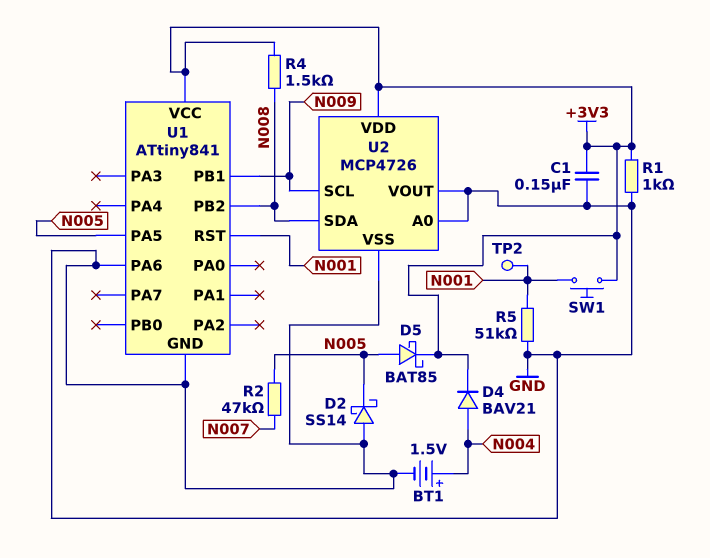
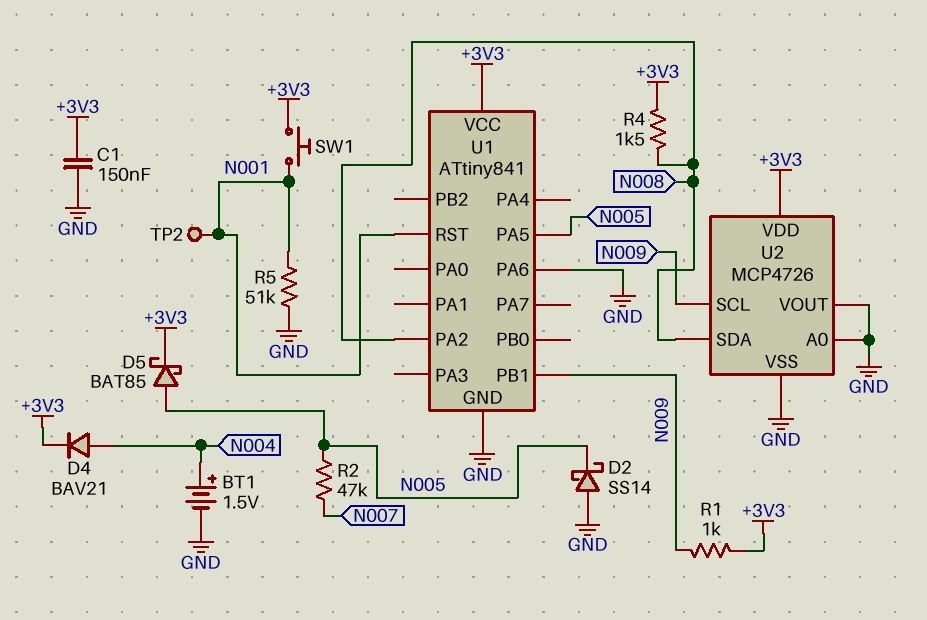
R1: 1k (+3V3, GND) -> 1k (+3V3, N009)
U1 pin PA2: none -> N008
U1 pin PB2: N008 -> none

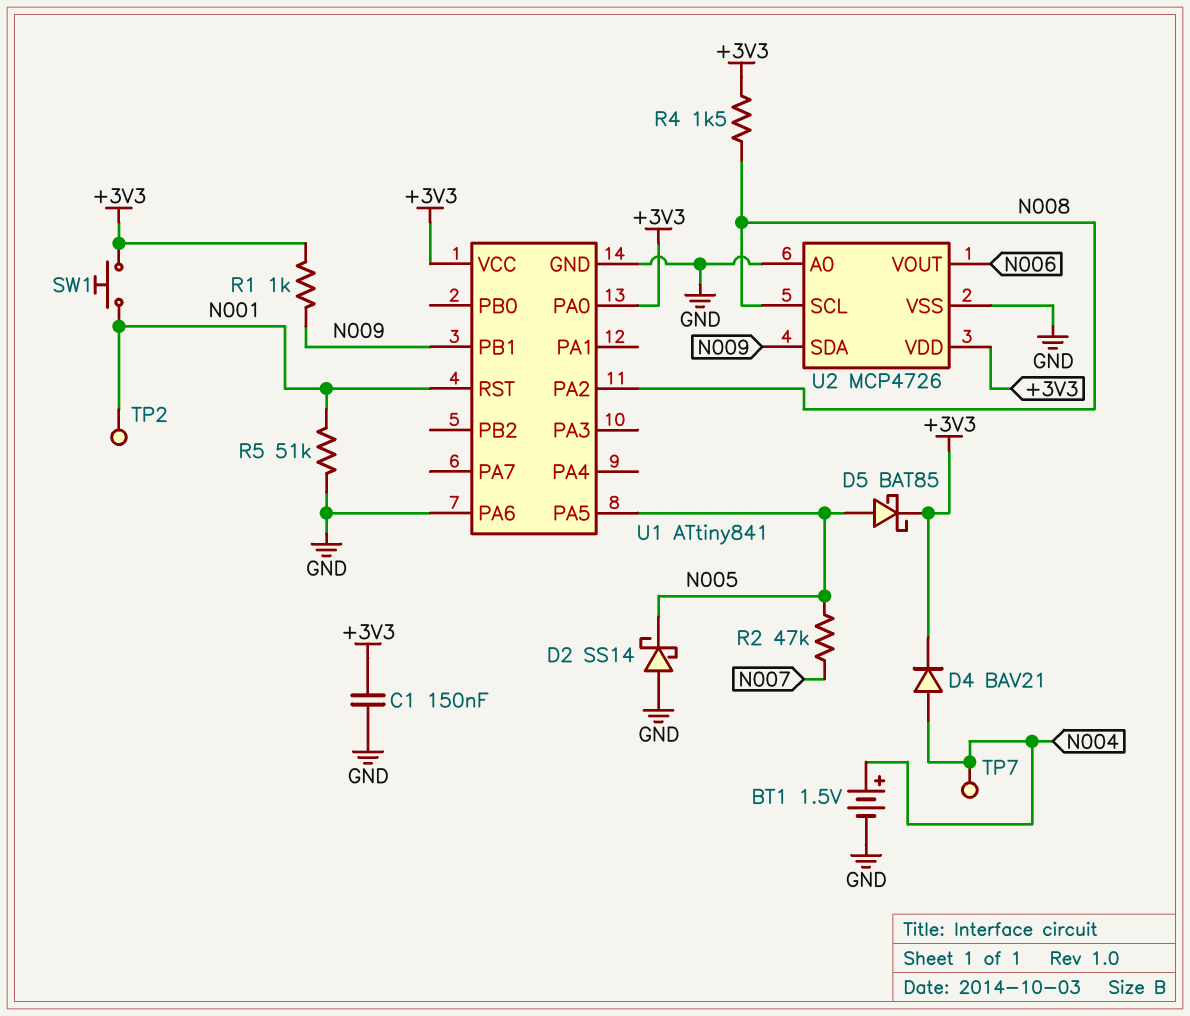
TP7: none -> test point (N004)
U1 pin PA0: none -> +3V3
U2 pin SCL: N009 -> N008
U2 pin SDA: N008 -> N009
U2 pin VOUT: GND -> N006

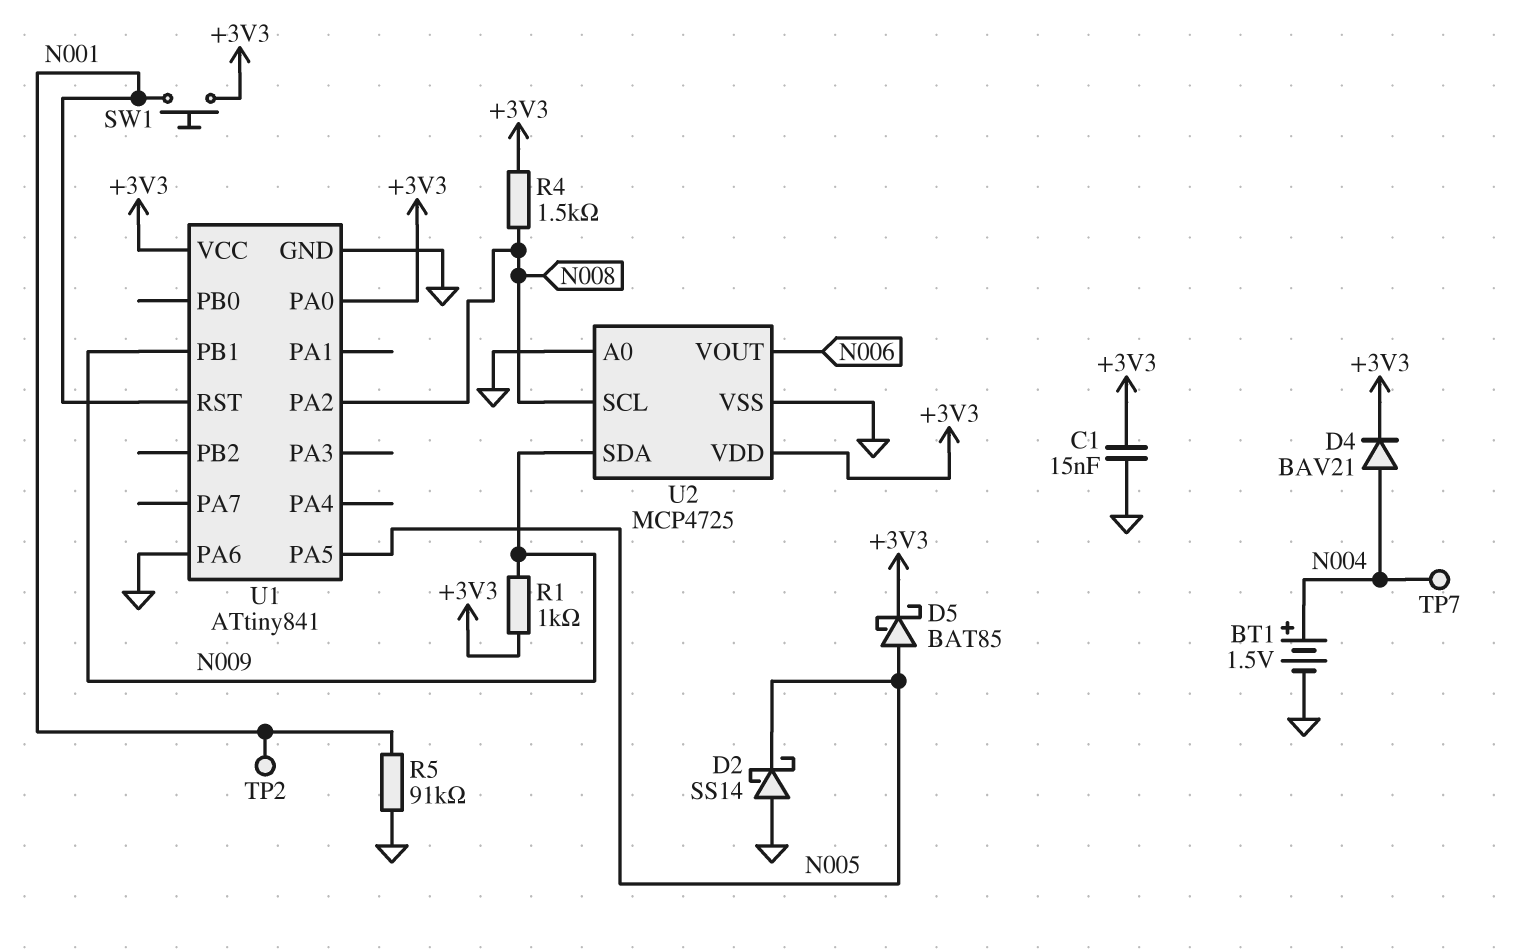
C1: 150nF (+3V3, GND) -> 15nF (+3V3, GND)
R2: 47k (N005, N007) -> none
R5: 51k (GND, N001) -> 91k (GND, N001)
U2: MCP4726 -> MCP4725

